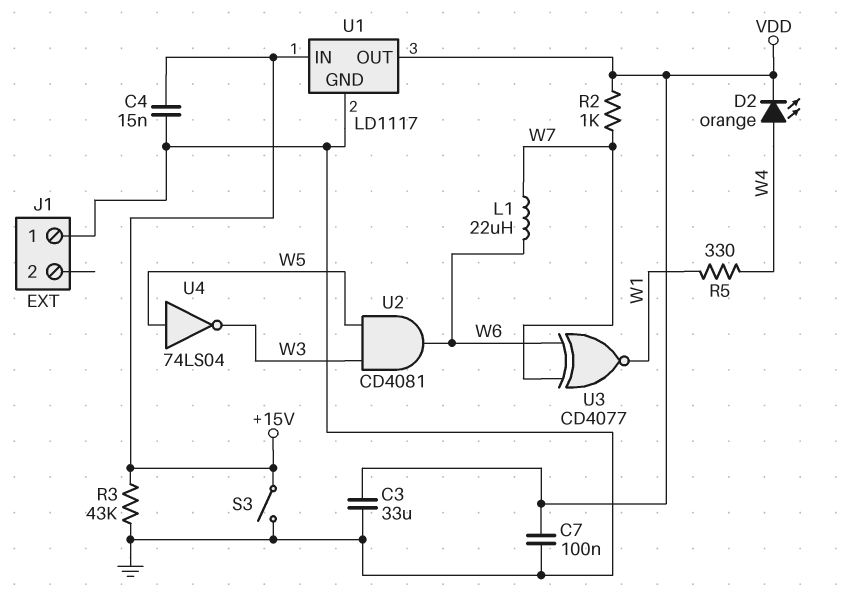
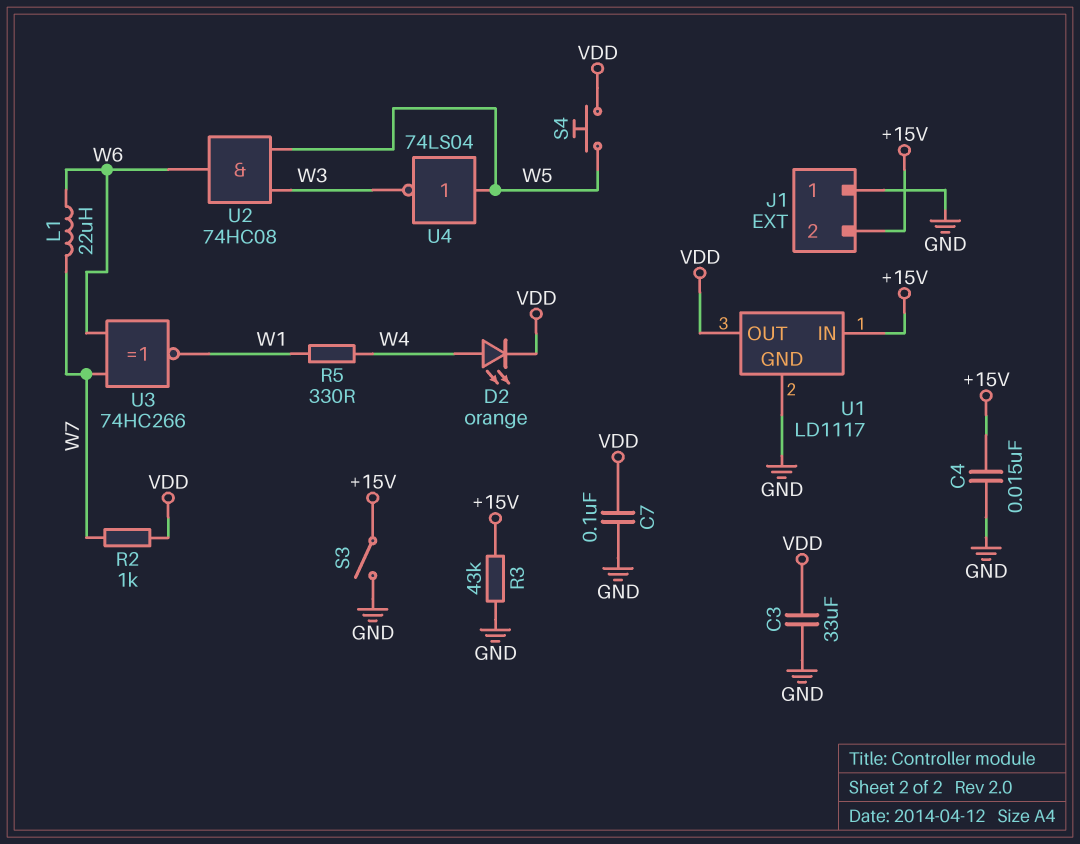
J1 pin 2: none -> +15V
S4: none -> button (VDD, W5)
U2: AND CD4081 (in W3, in W5, out W6) -> AND 74HC08 (in W3, in W5, out W6)
U3: XNOR CD4077 (in W6, in W7, out W1) -> XNOR 74HC266 (in W6, in W7, out W1)

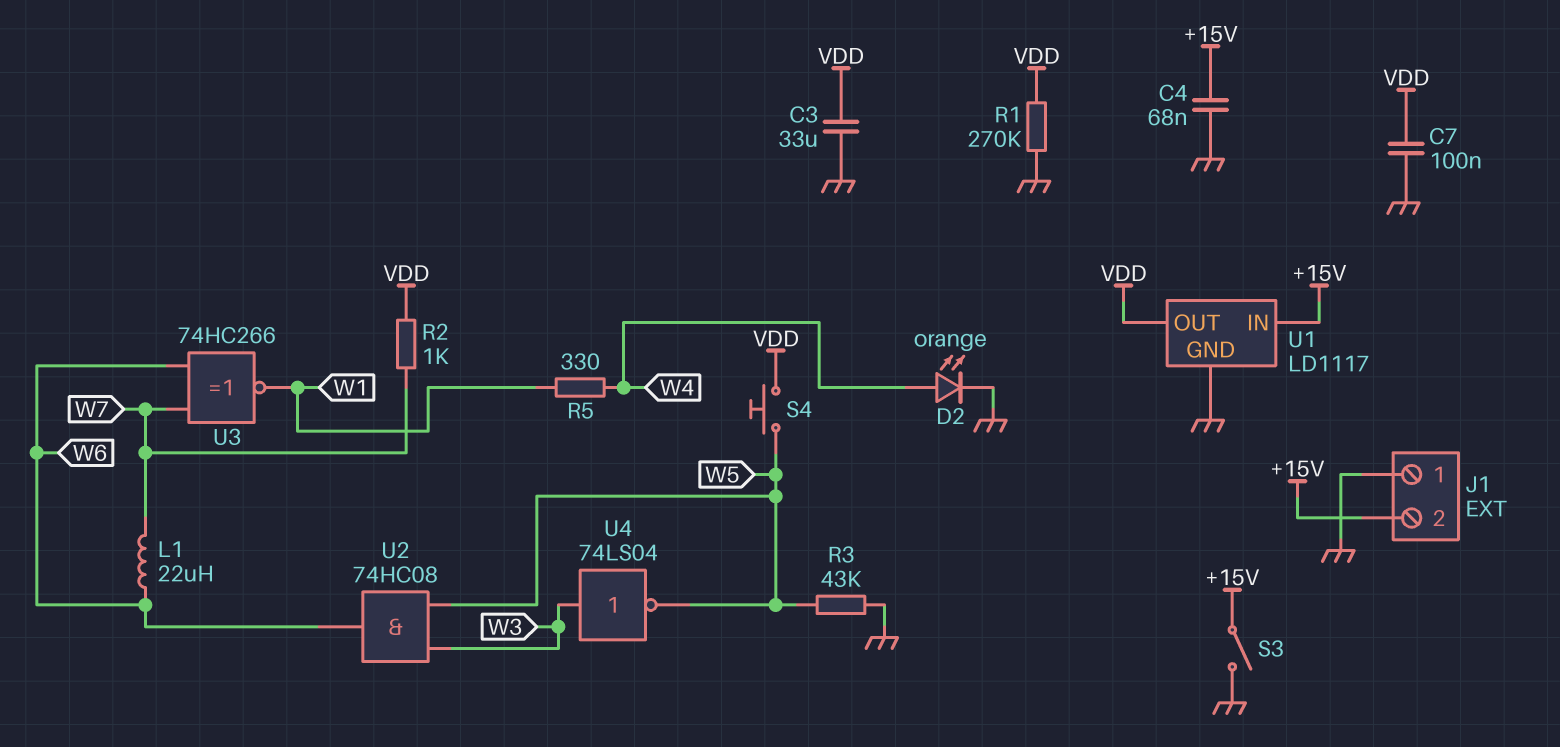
C4: 15nF (+15V, GND) -> 68nF (+15V, GND)
D2: LED orange (A W4, K VDD) -> LED orange (A W4, K GND)
R1: none -> 270k (GND, VDD)
R3: 43k (+15V, GND) -> 43k (GND, W5)
U4: NOT 74LS04 (in W5, out W3) -> NOT 74LS04 (in W3, out W5)

